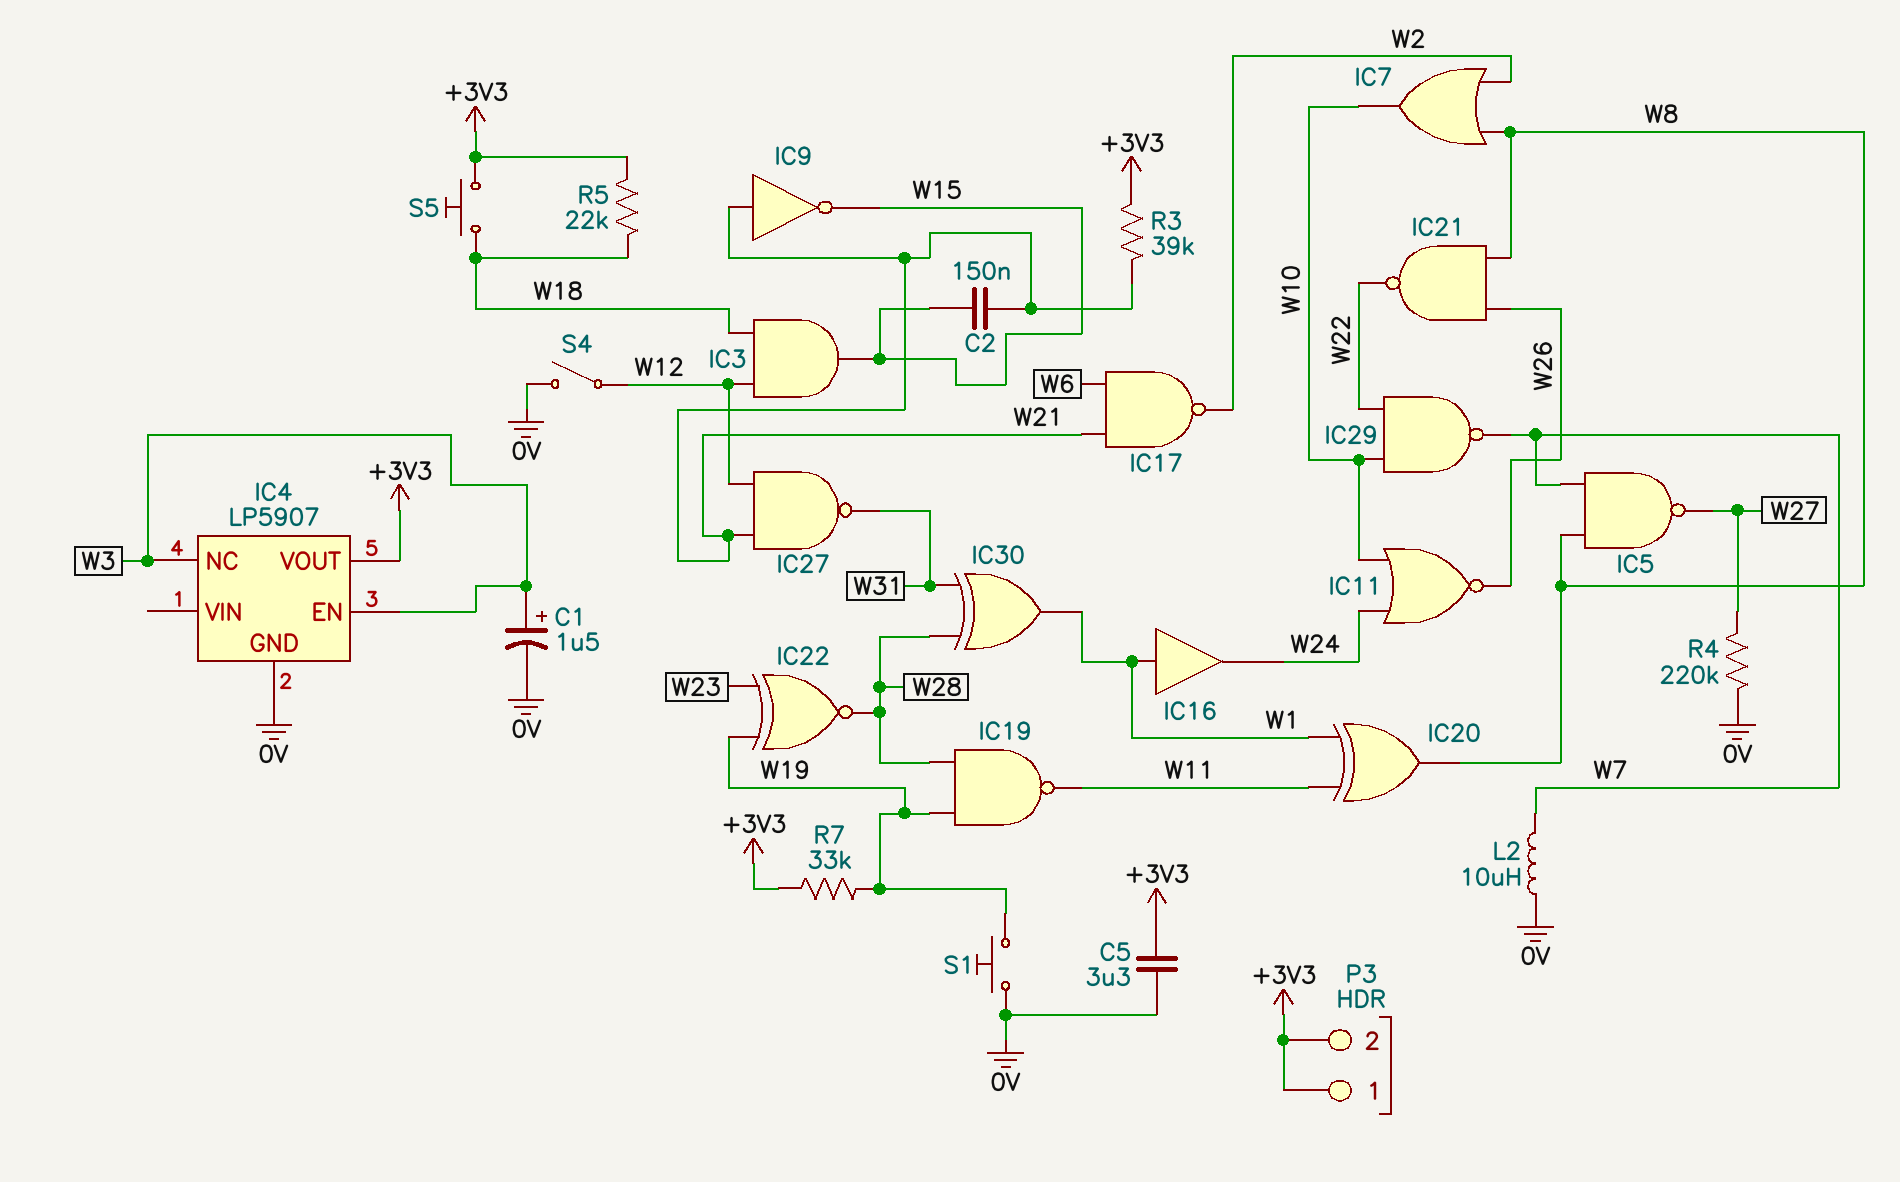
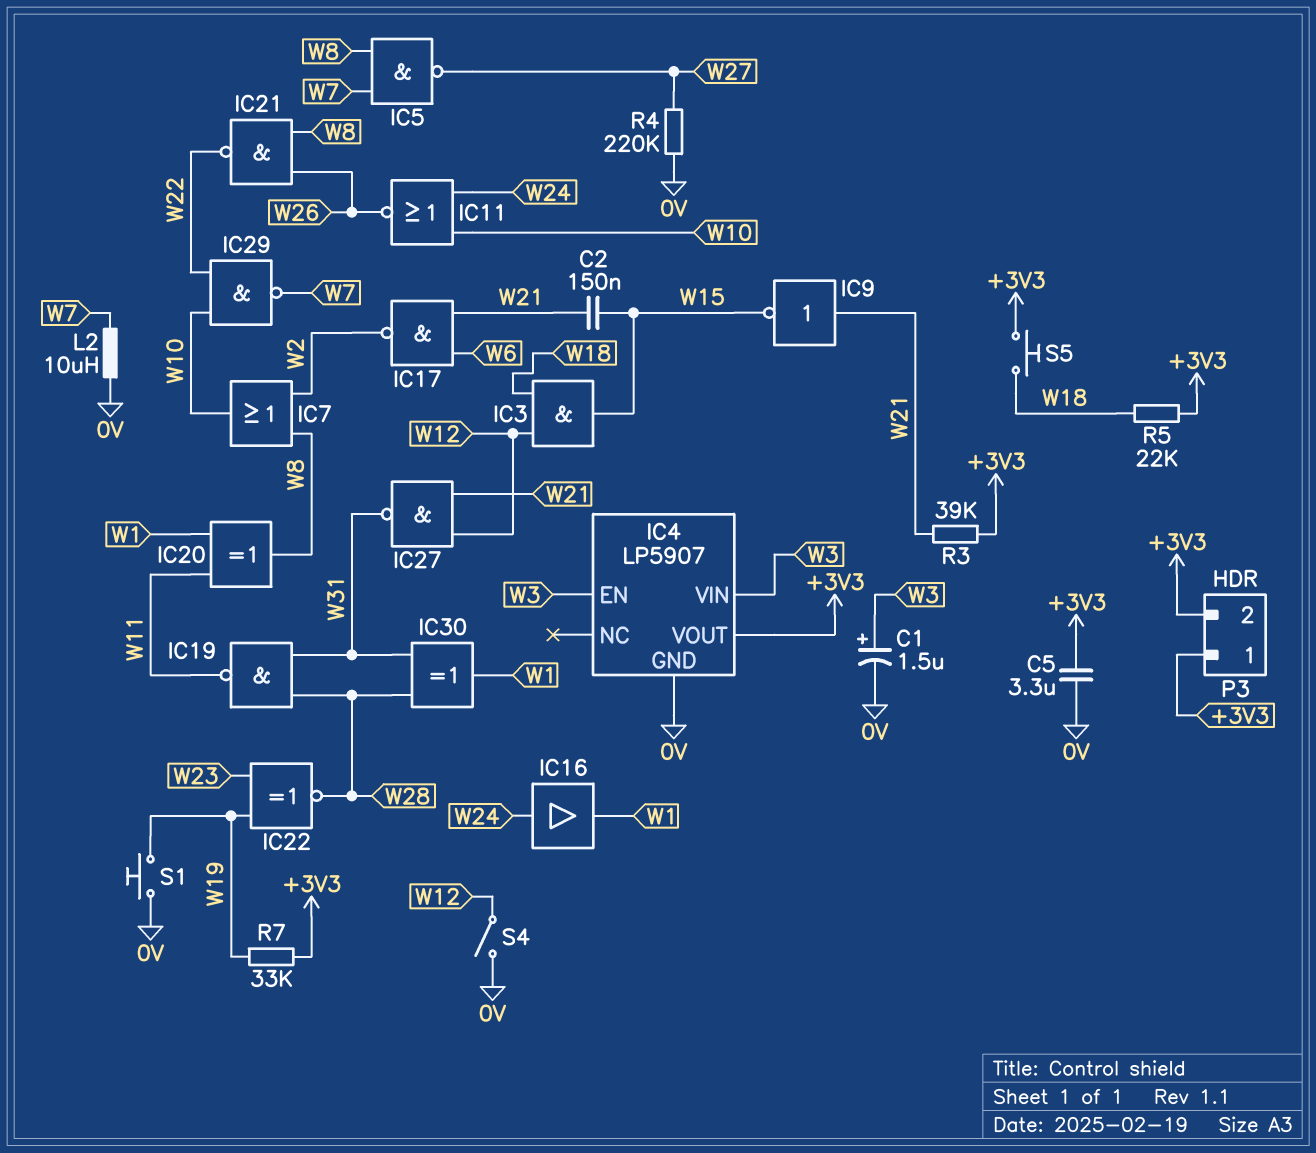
IC4 pin NC: W3 -> none
IC4 pin VIN: none -> W3
IC16: buffer (in W1, out W24) -> buffer (in W24, out W1)
IC19: NAND (in W19, in W28, out W11) -> NAND (in W28, in W31, out W11)

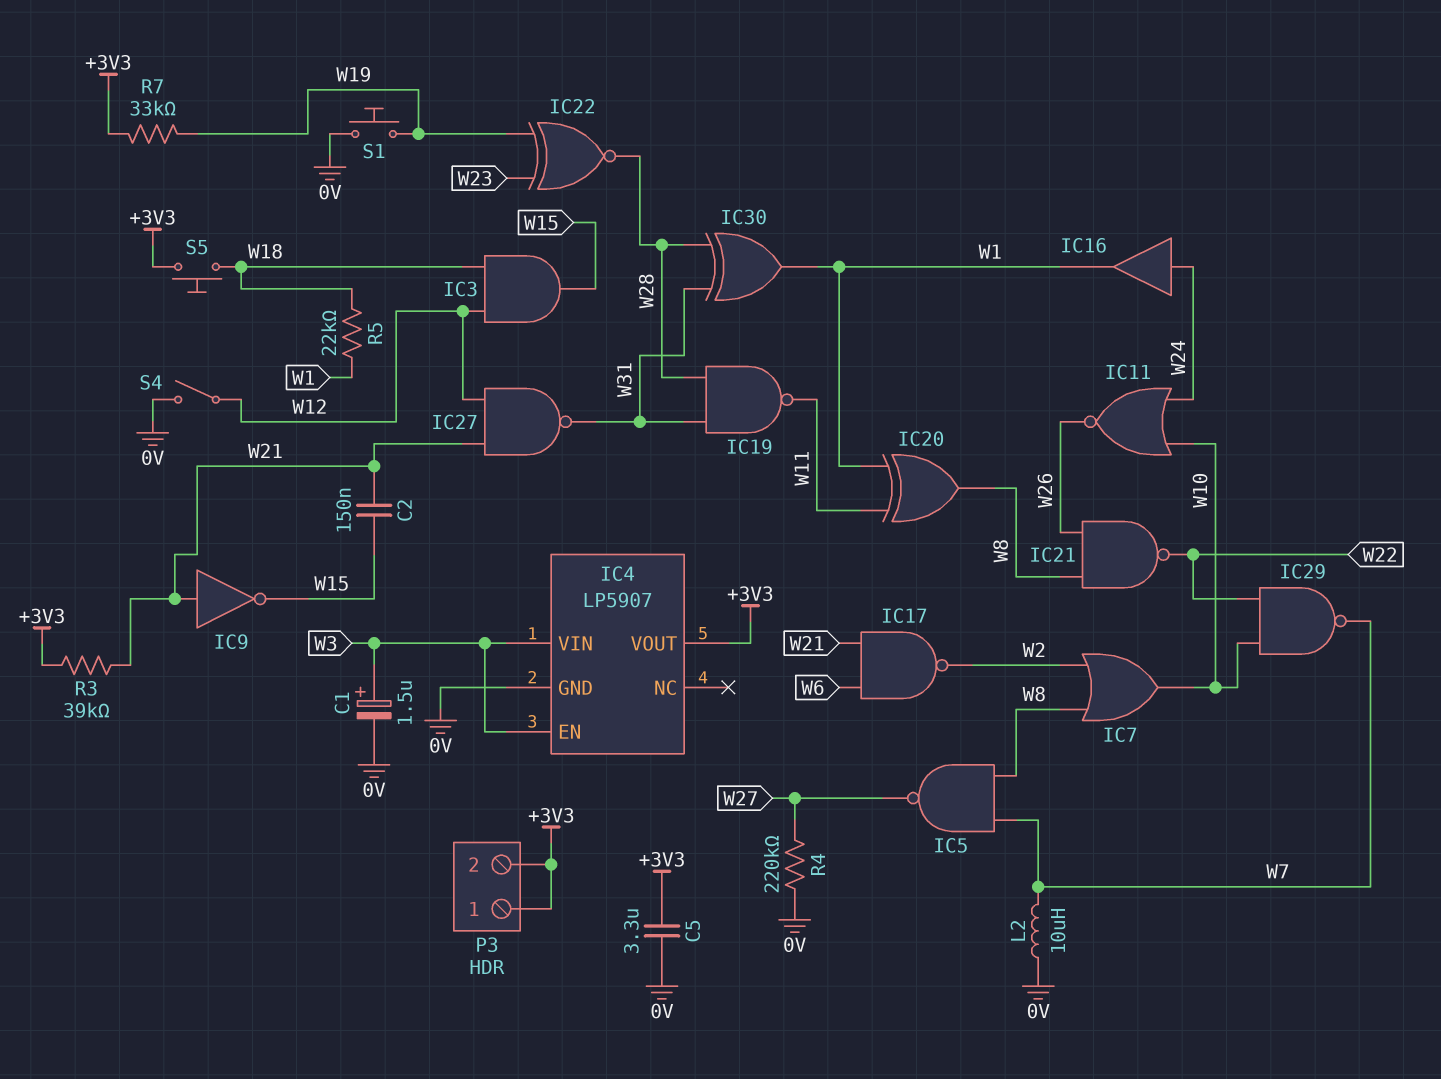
R5: 22k (+3V3, W18) -> 22k (W1, W18)

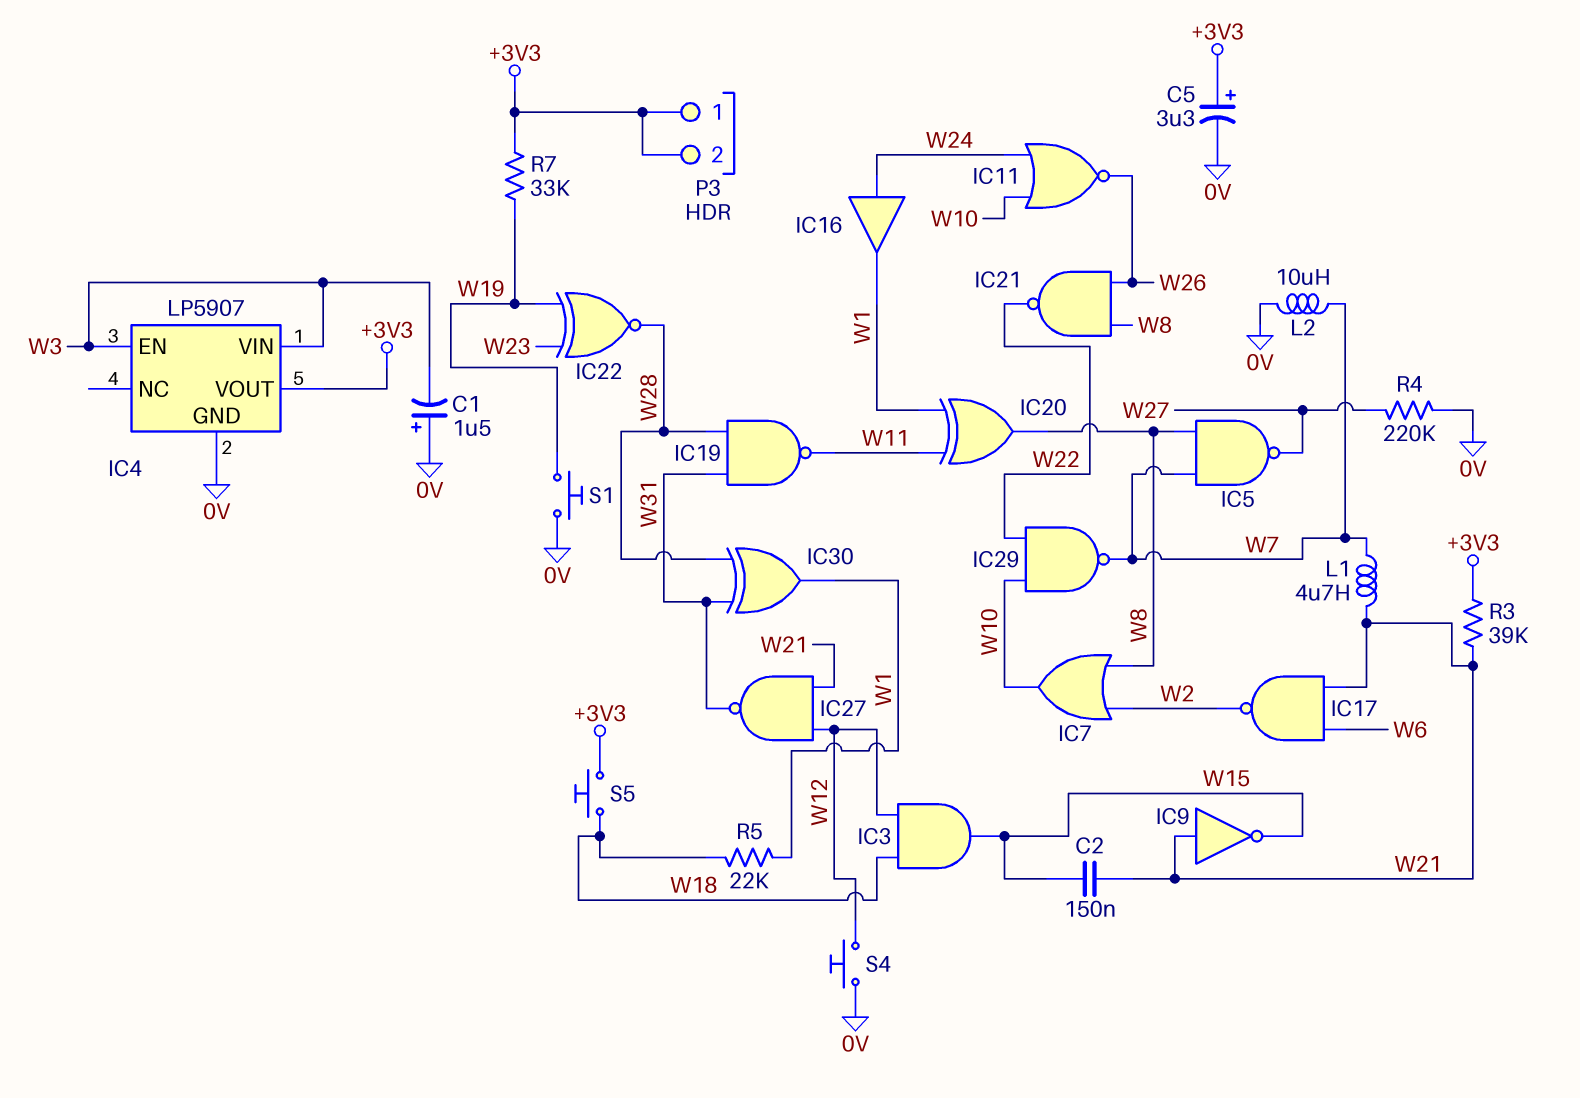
C1: 1.5uF (plus W3, minus 0V) -> 1.5uF (plus 0V, minus W3)
C5: 3.3uF (+3V3, 0V) -> 3.3uF (plus +3V3, minus 0V)
L1: none -> 4.7uH (W7, W21)
S4: switch (0V, W12) -> button (0V, W12)

